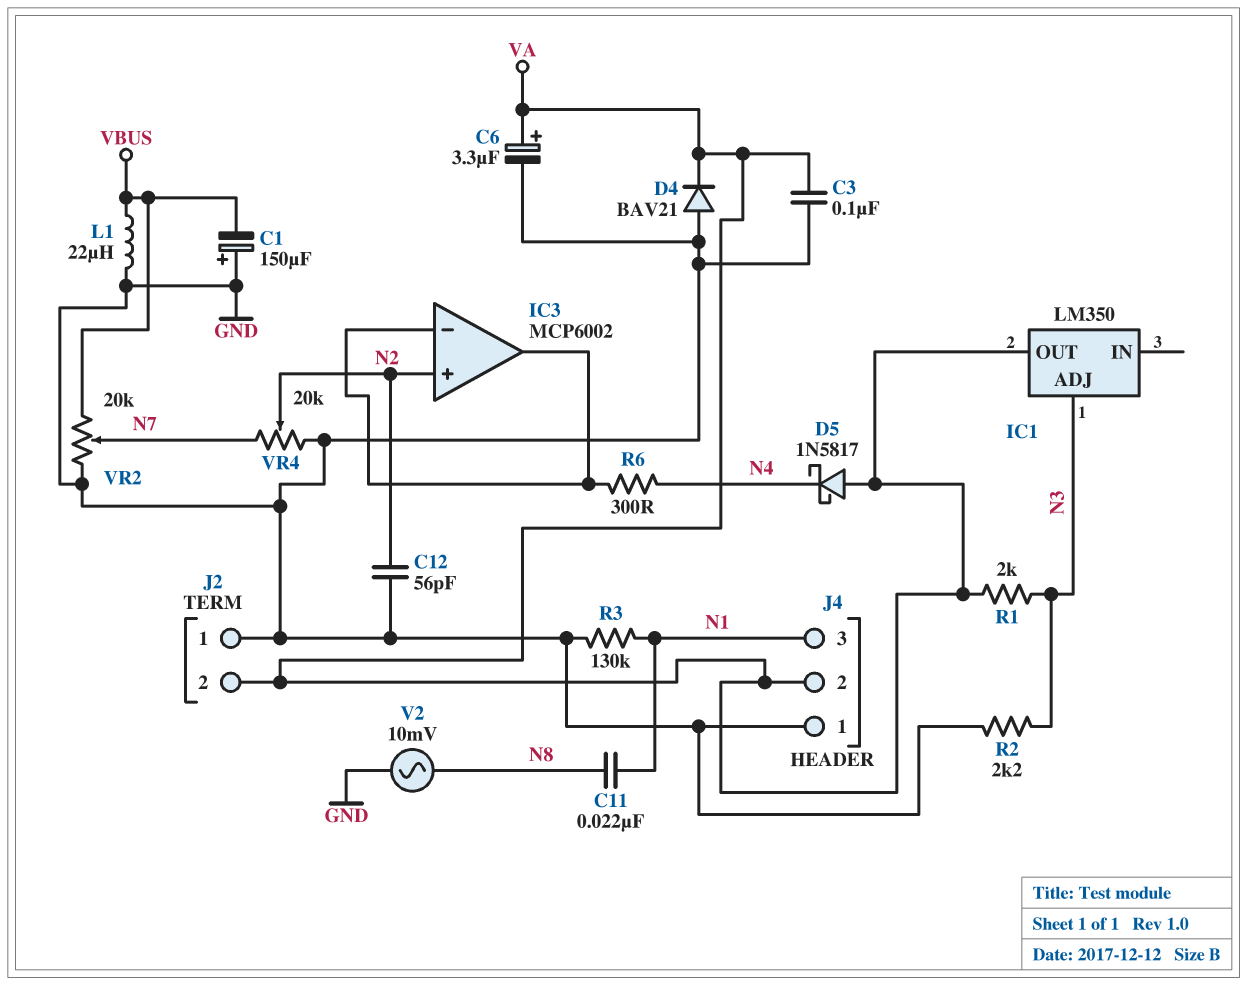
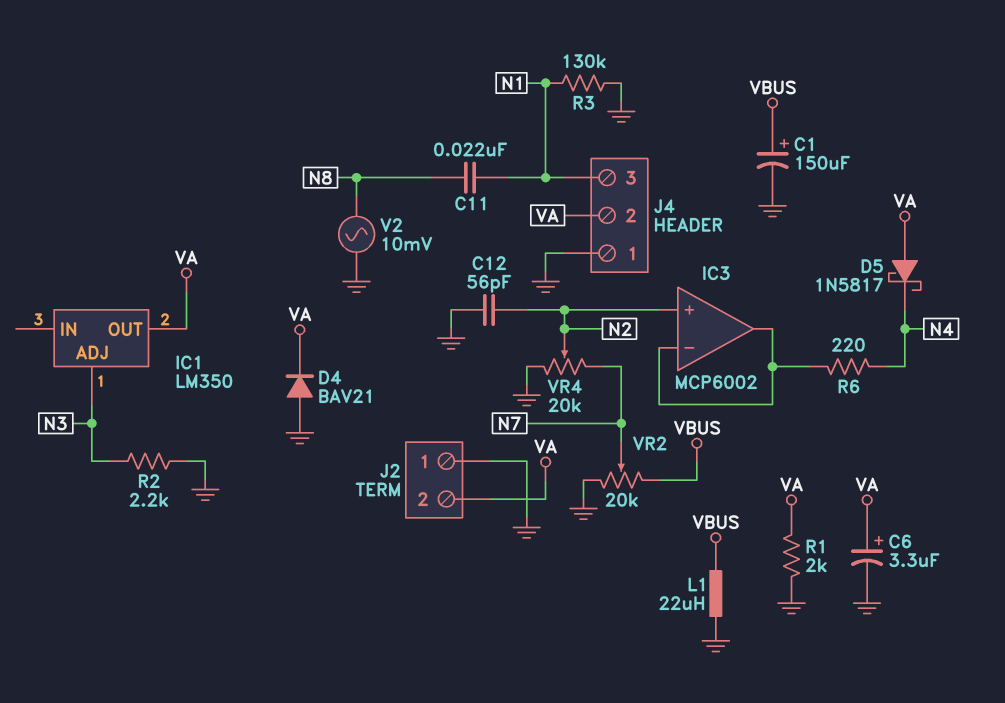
C1: 150uF (plus GND, minus VBUS) -> 150uF (plus VBUS, minus GND)
C3: 100nF (GND, VA) -> none
R1: 2k (N3, VA) -> 2k (GND, VA)
R6: 300 (IC3/in-, N4) -> 220 (IC3/in-, N4)

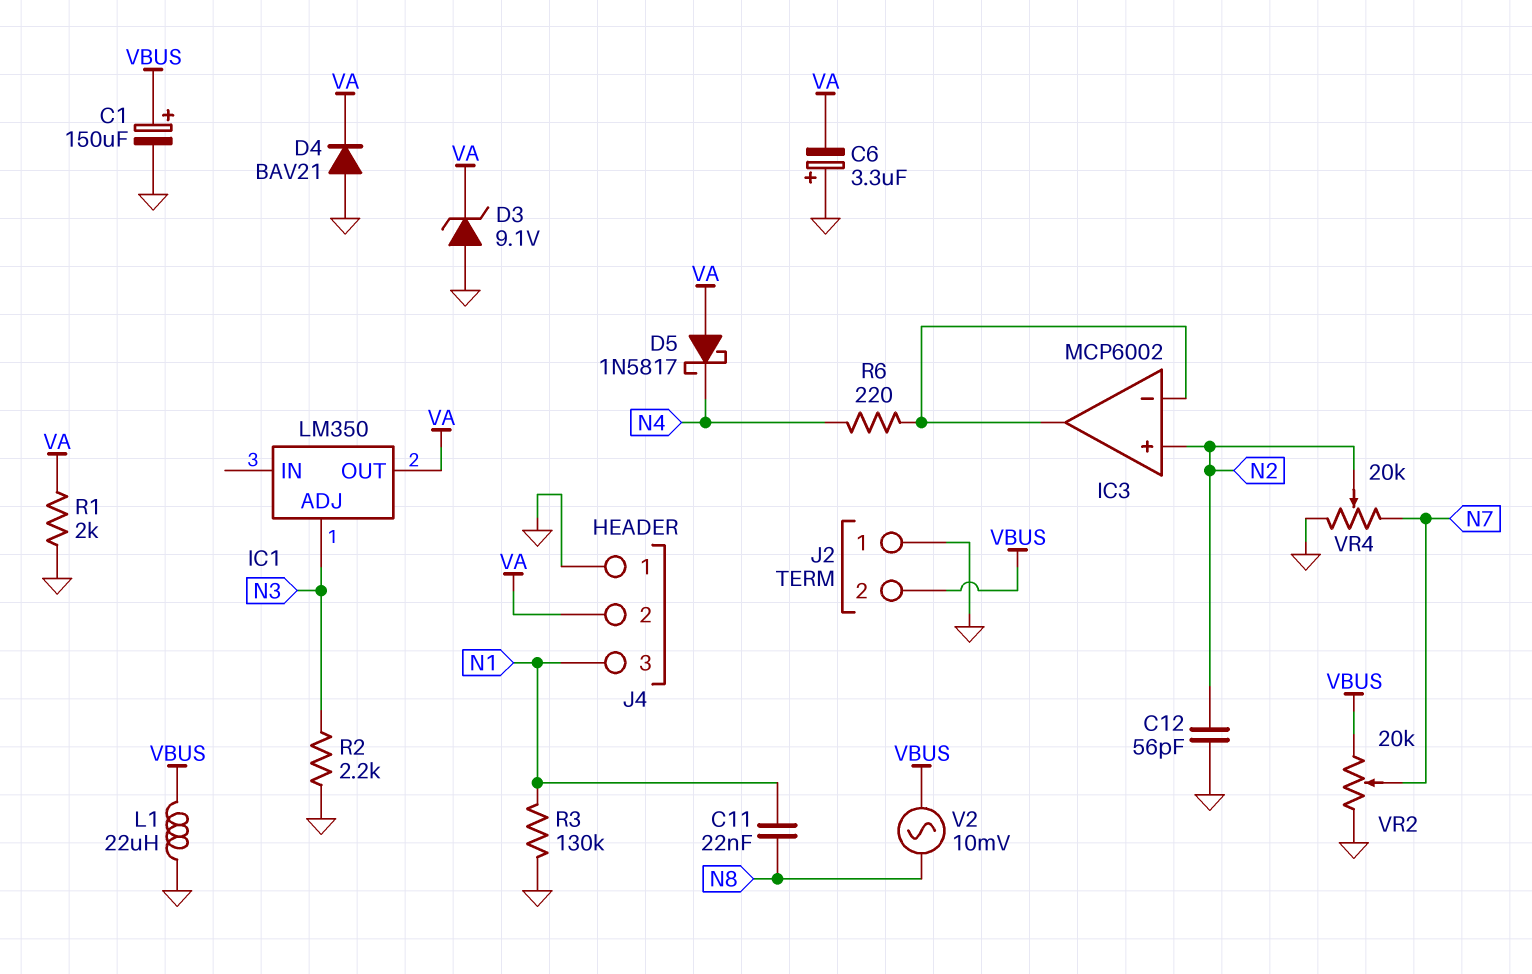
C6: 3.3uF (plus VA, minus GND) -> 3.3uF (plus GND, minus VA)
D3: none -> zener 9.1V (A GND, K VA)
J2 pin 2: VA -> VBUS
V2: AC 10mV (GND, N8) -> AC 10mV (N8, VBUS)

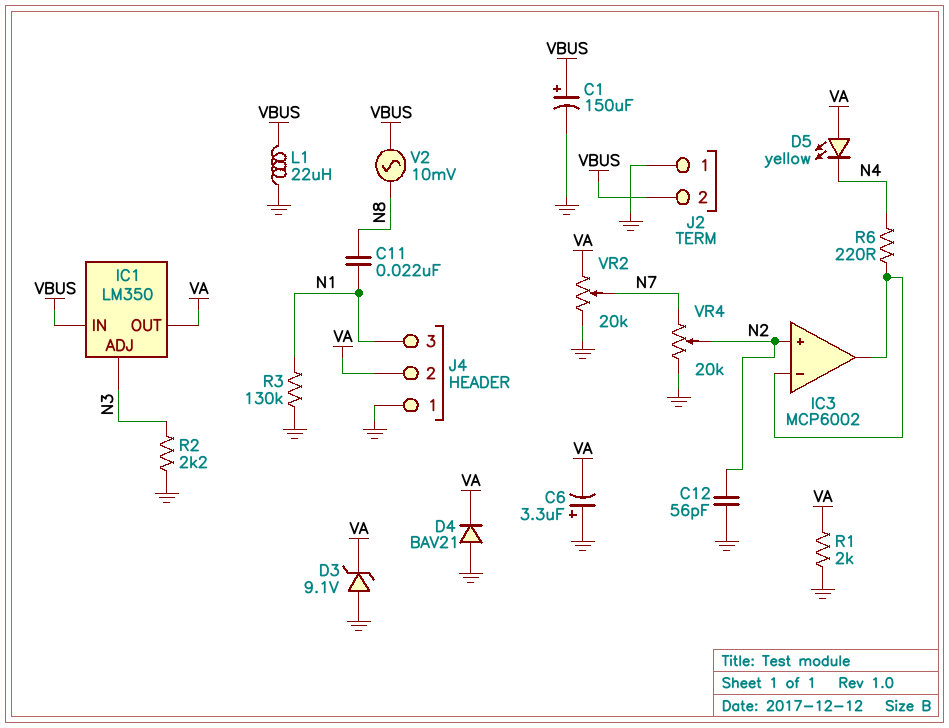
D5: schottky 1N5817 (A VA, K N4) -> LED yellow (A VA, K N4)
IC1 pin IN: none -> VBUS
VR2: 20k (GND, VBUS, wiper N7) -> 20k (GND, VA, wiper N7)

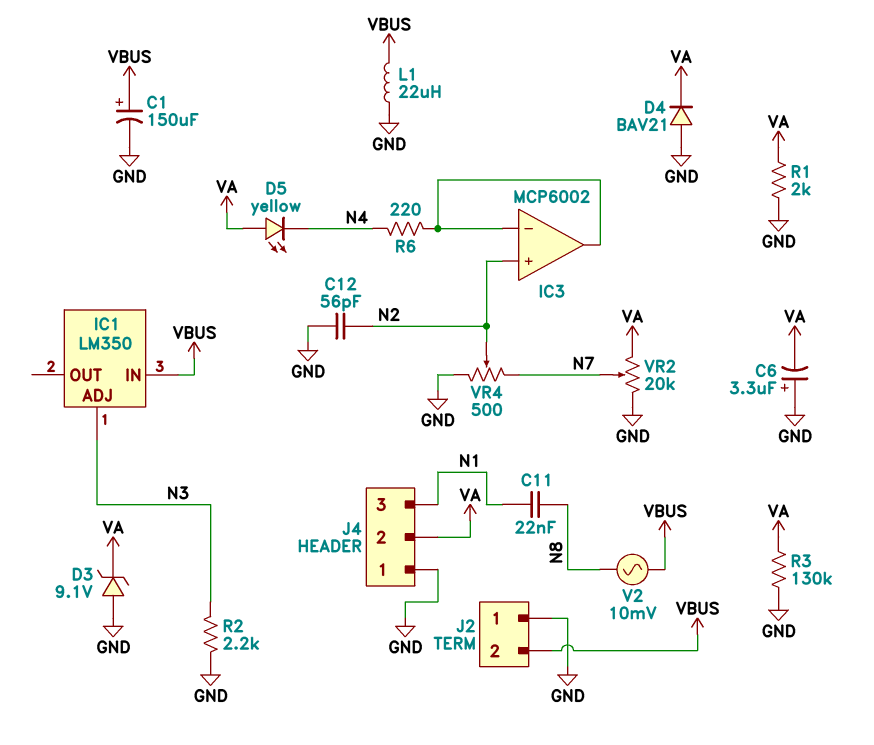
IC1 pin OUT: VA -> none
R3: 130k (GND, N1) -> 130k (GND, VA)
VR4: 20k (GND, N7, wiper N2) -> 500 (GND, N7, wiper N2)

